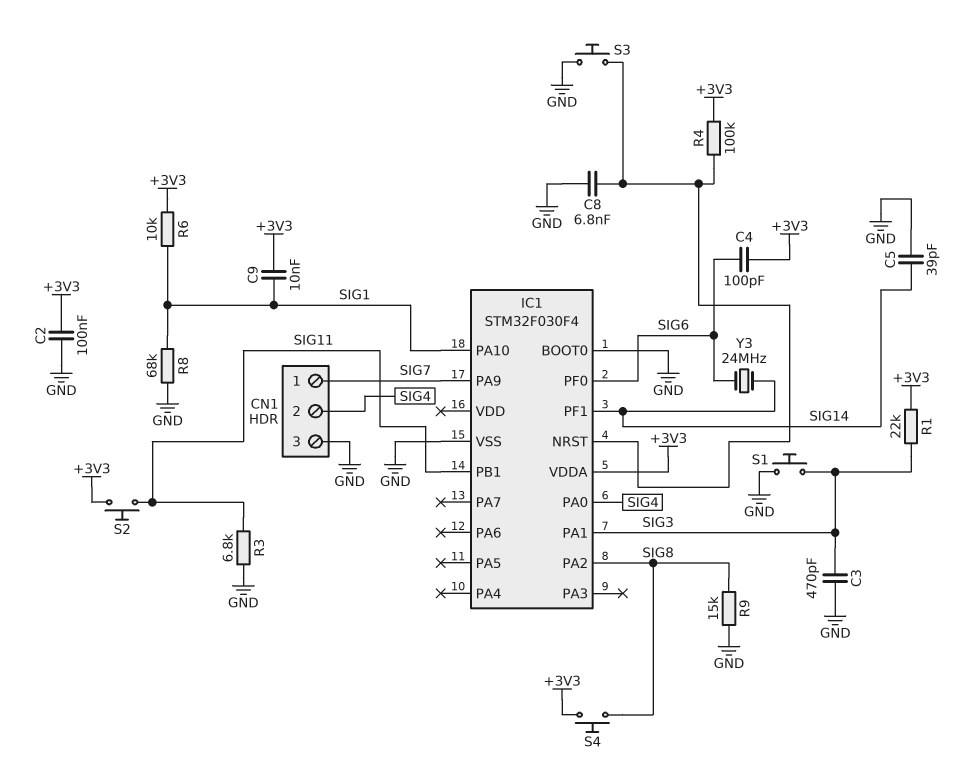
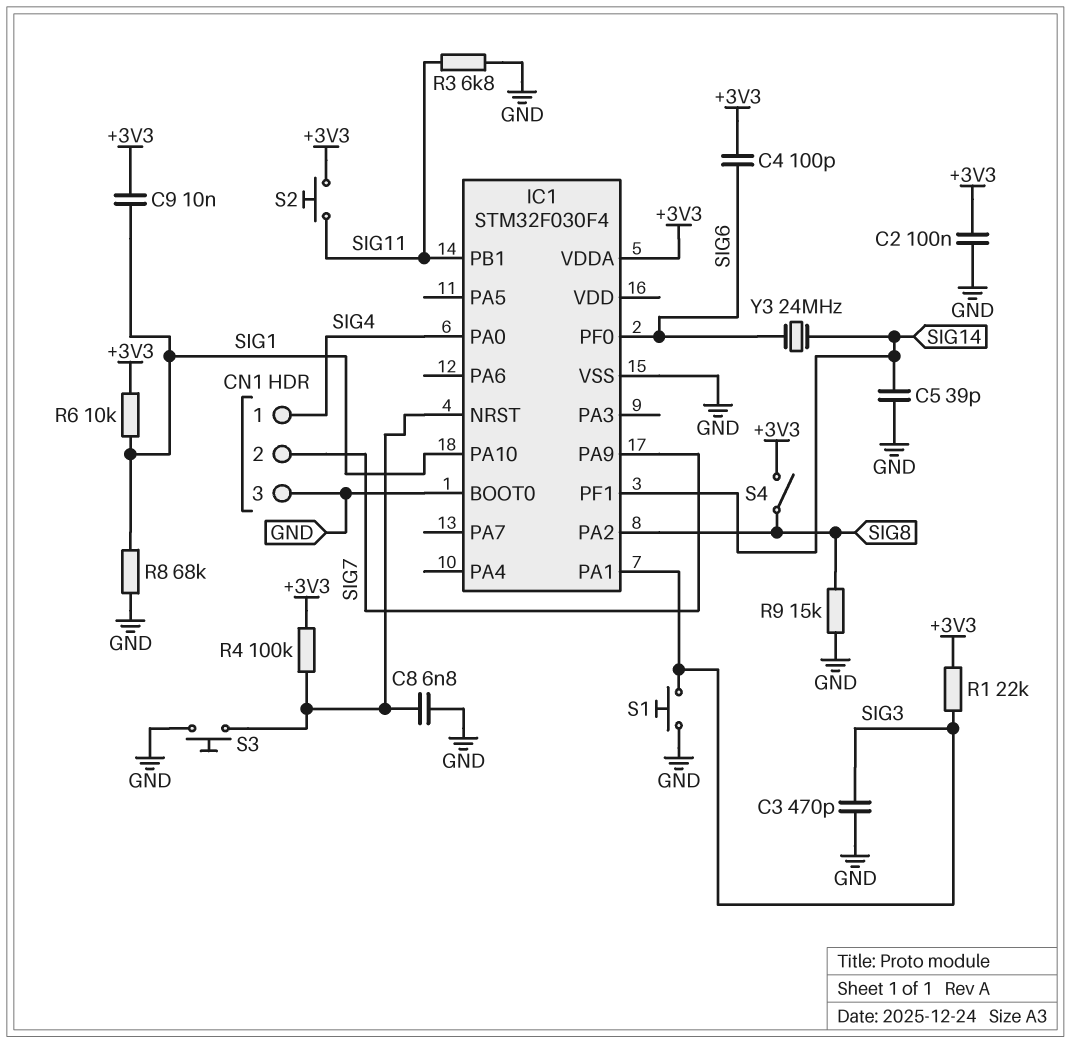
CN1 pin 1: SIG7 -> SIG4
CN1 pin 2: SIG4 -> SIG7
S4: button (+3V3, SIG8) -> switch (+3V3, SIG8)

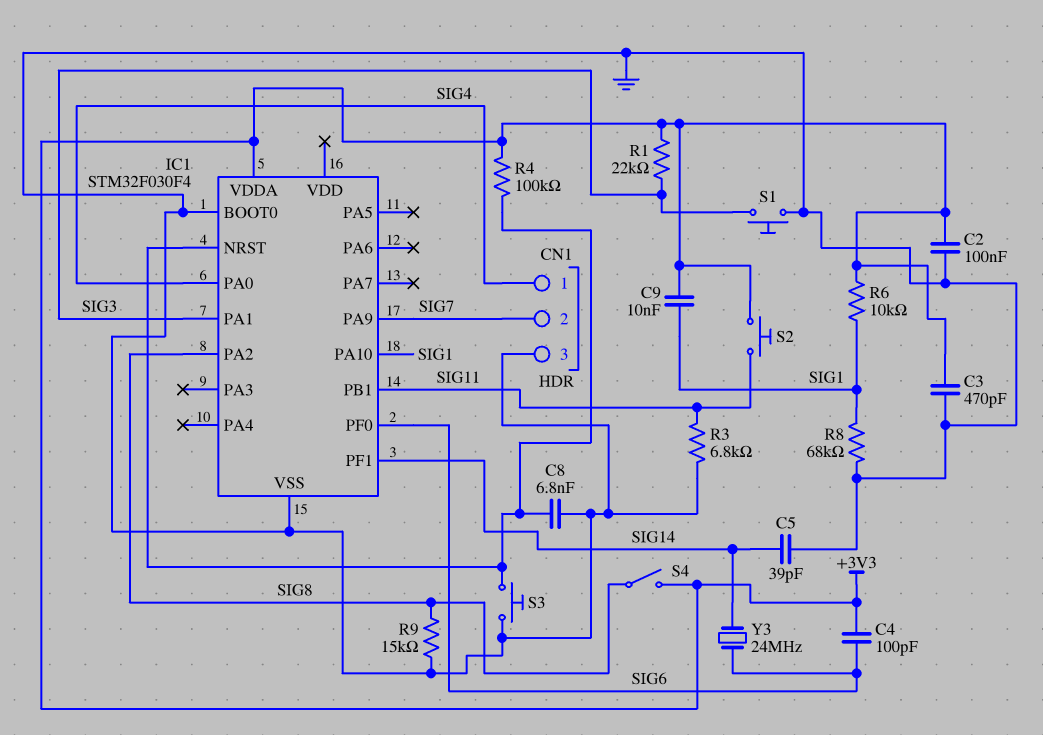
C3: 470pF (GND, SIG3) -> 470pF (+3V3, GND)

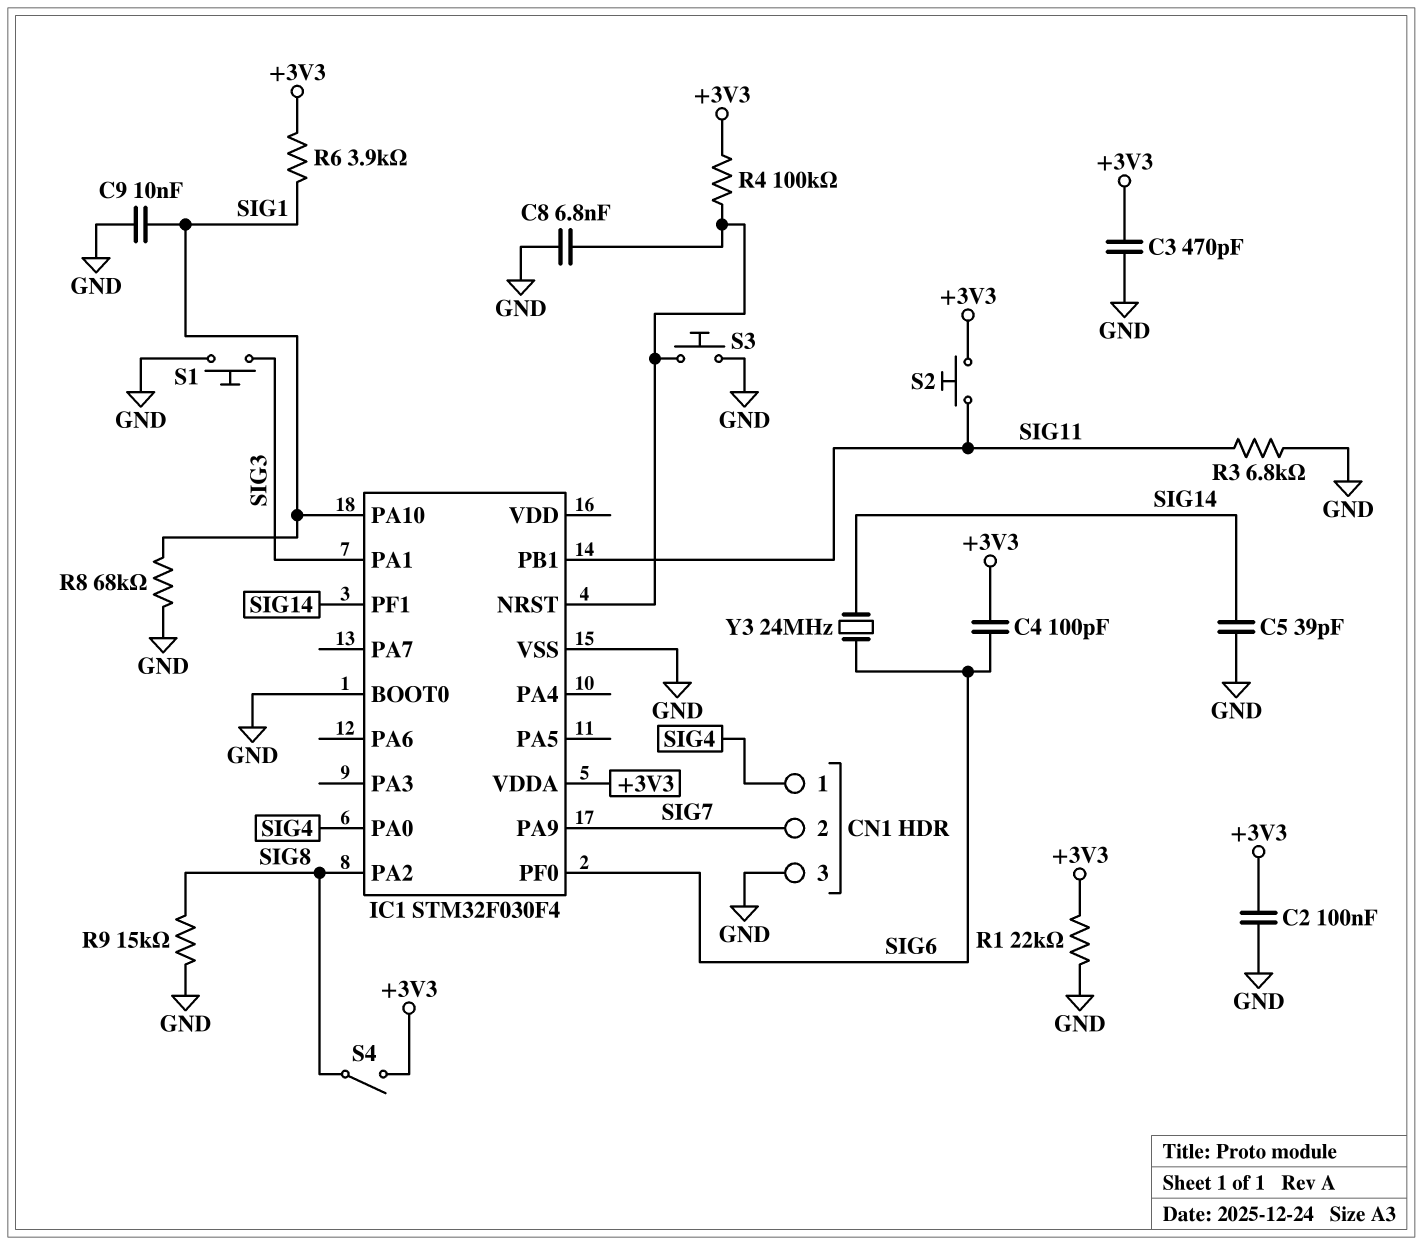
C9: 10nF (+3V3, SIG1) -> 10nF (GND, SIG1)
R1: 22k (+3V3, SIG3) -> 22k (+3V3, GND)
R6: 10k (+3V3, SIG1) -> 3.9k (+3V3, SIG1)

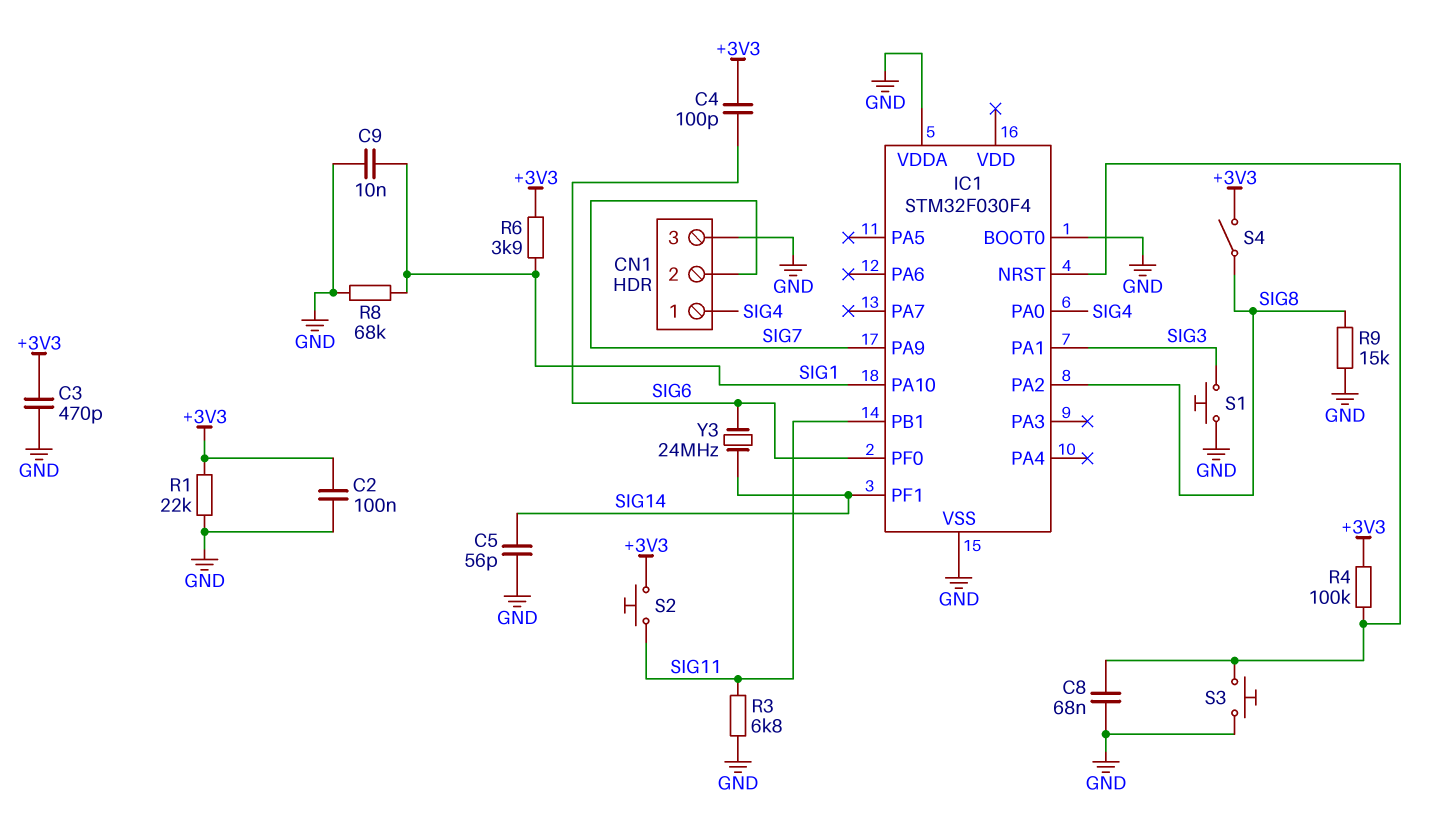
C5: 39pF (GND, SIG14) -> 56pF (GND, SIG14)
C8: 6.8nF (GND, IC1/NRST) -> 68nF (GND, IC1/NRST)
IC1 pin VDDA: +3V3 -> GND

